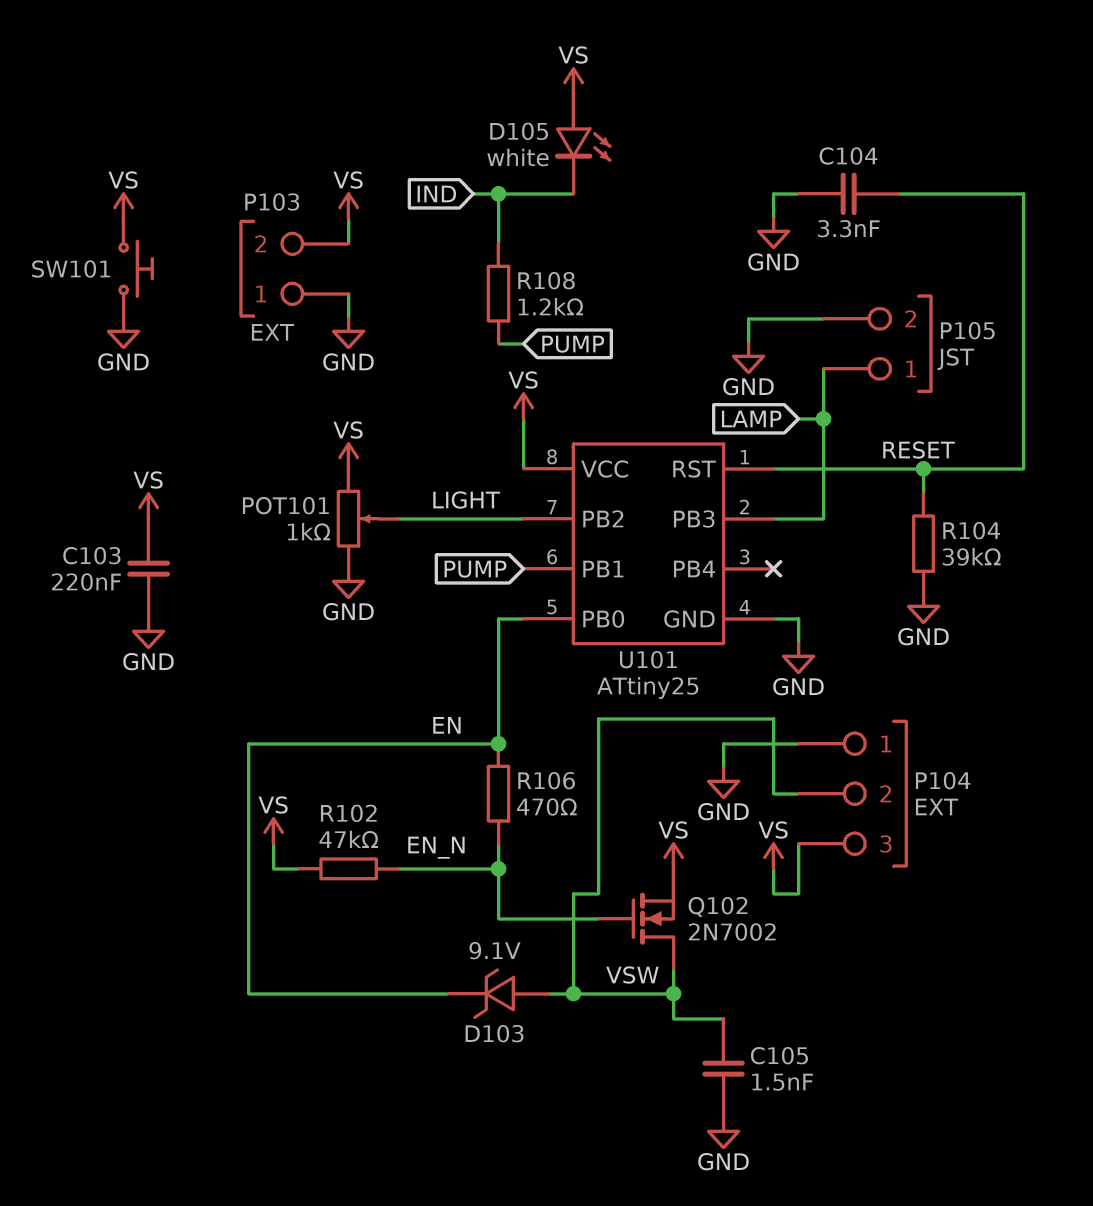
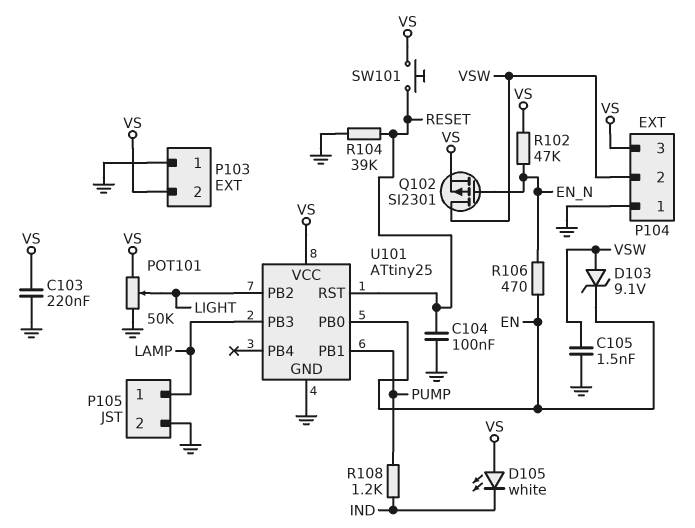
C104: 3.3nF (GND, RESET) -> 100nF (GND, RESET)
POT101: 1k (GND, VS, wiper LIGHT) -> 50k (GND, VS, wiper LIGHT)
Q102: NMOS 2N7002 (G EN_N, D VSW, S VS) -> PMOS SI2301 (G EN_N, D VSW, S VS)
SW101: button (GND, VS) -> button (RESET, VS)

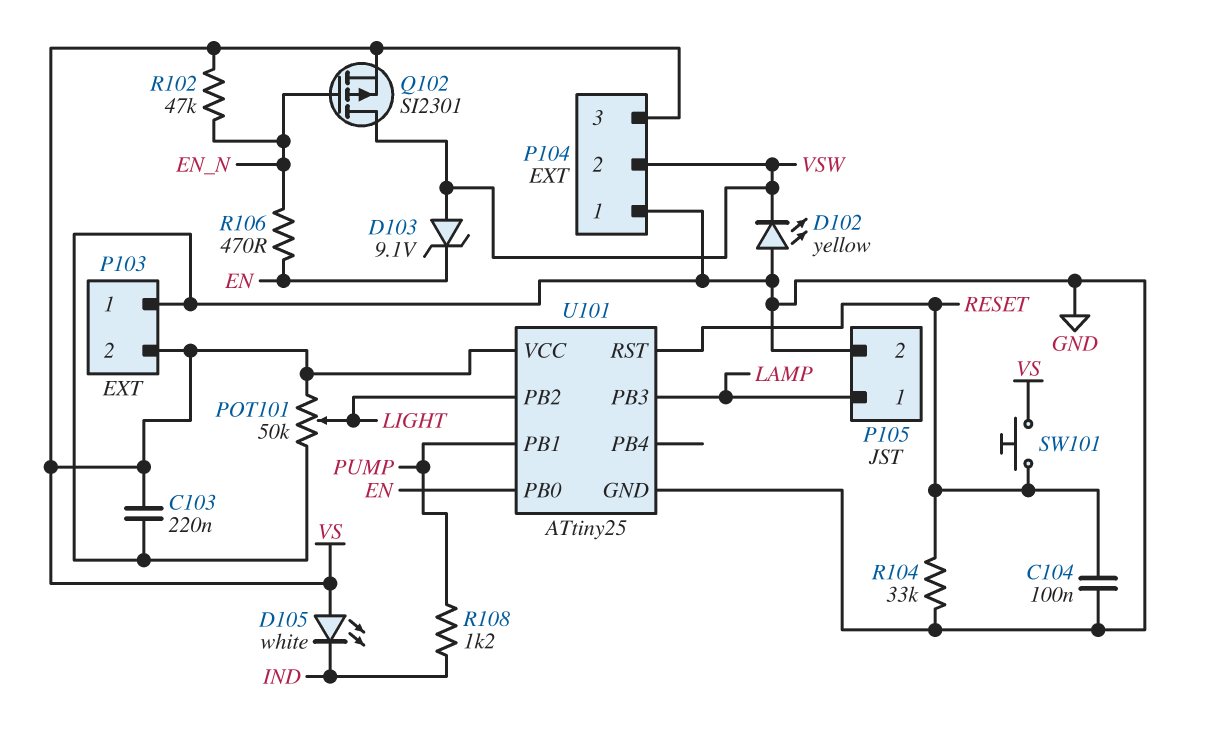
C105: 1.5nF (GND, VSW) -> none
D102: none -> LED yellow (A GND, K VSW)
R104: 39k (GND, RESET) -> 33k (GND, RESET)

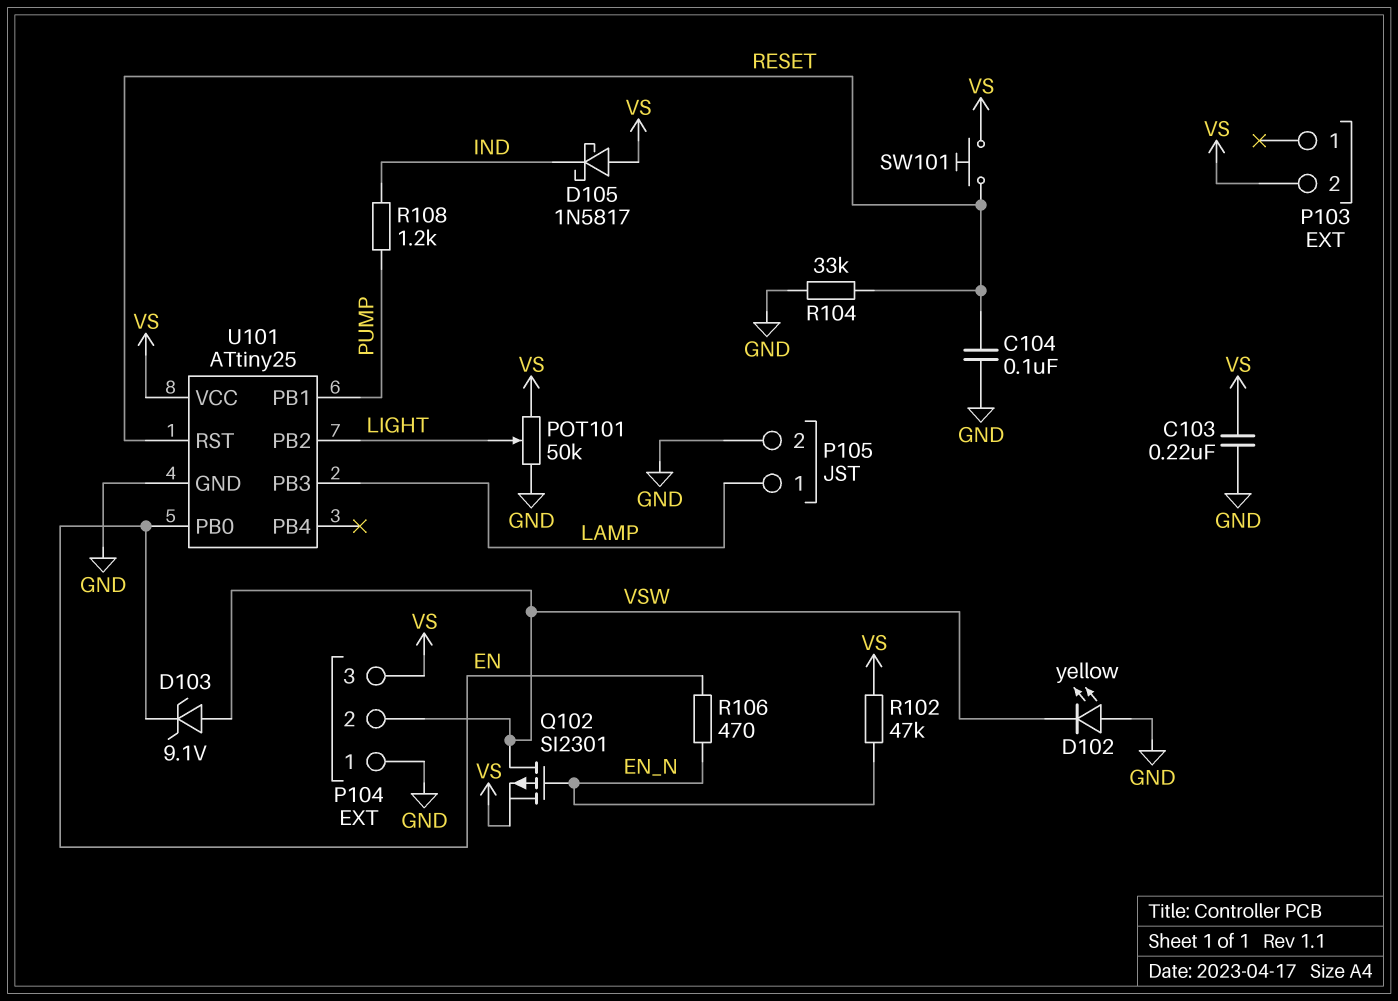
D105: LED white (A VS, K IND) -> schottky 1N5817 (A VS, K IND)
P103 pin 1: GND -> none

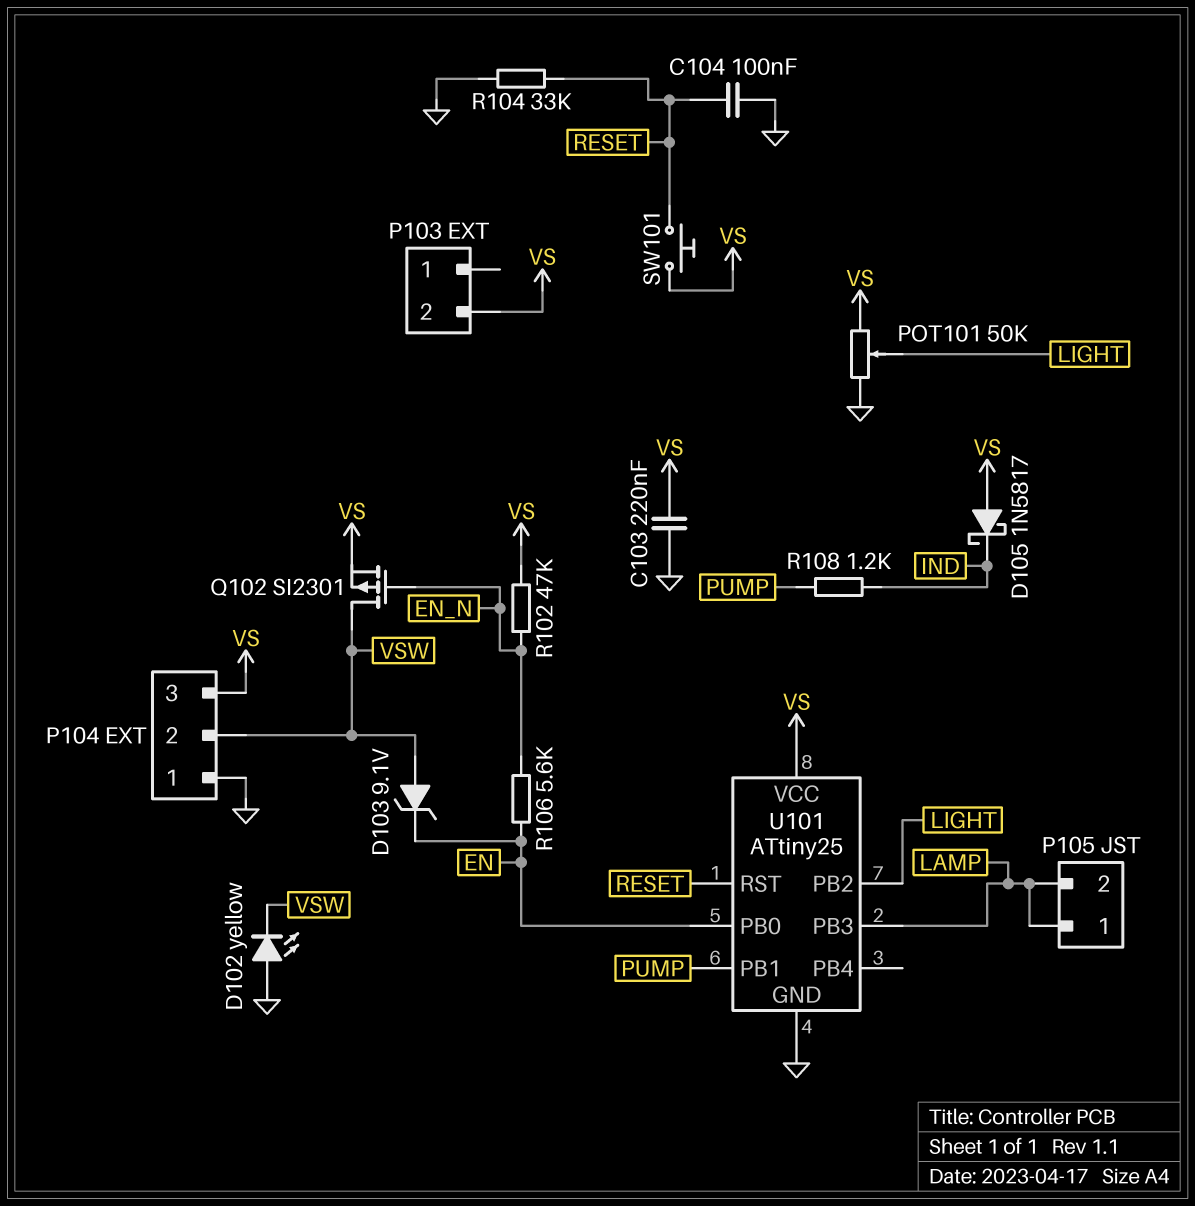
P105 pin 2: GND -> LAMP
R106: 470 (EN, EN_N) -> 5.6k (EN, EN_N)

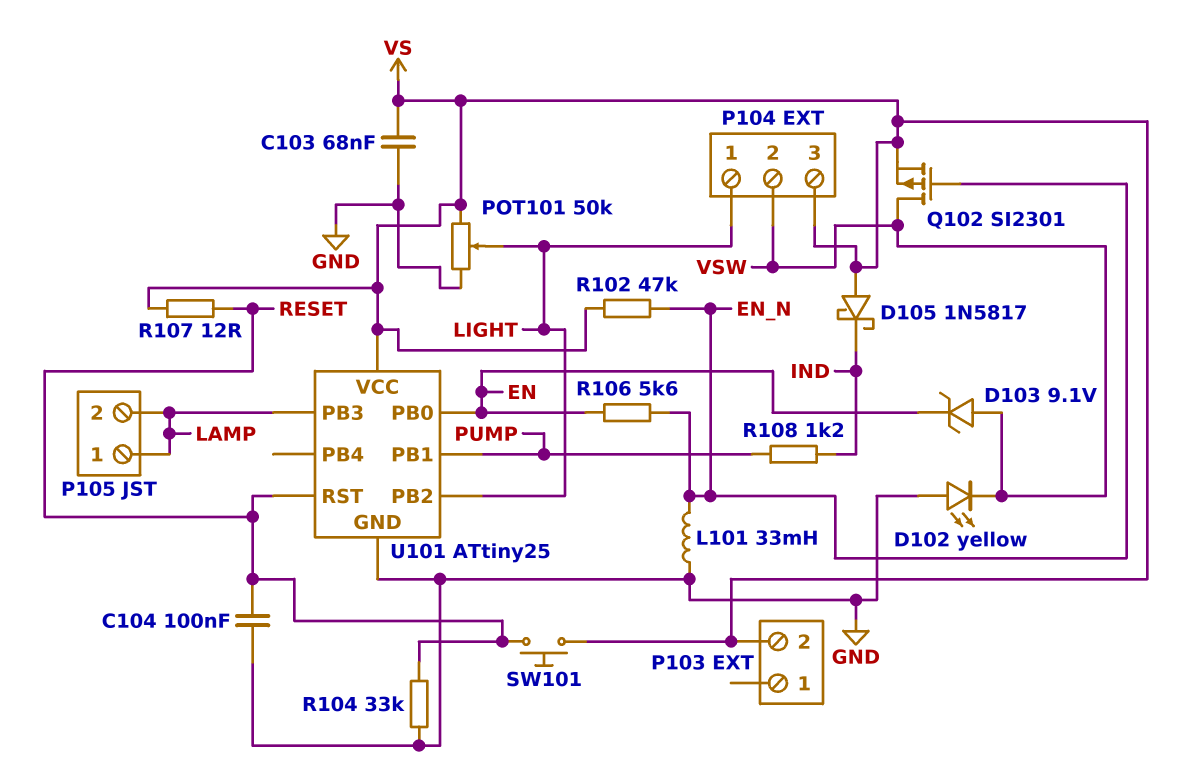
C103: 220nF (GND, VS) -> 68nF (GND, VS)
L101: none -> 33mH (EN_N, GND)
P104 pin 1: GND -> LIGHT
R107: none -> 12 (RESET, VS)

